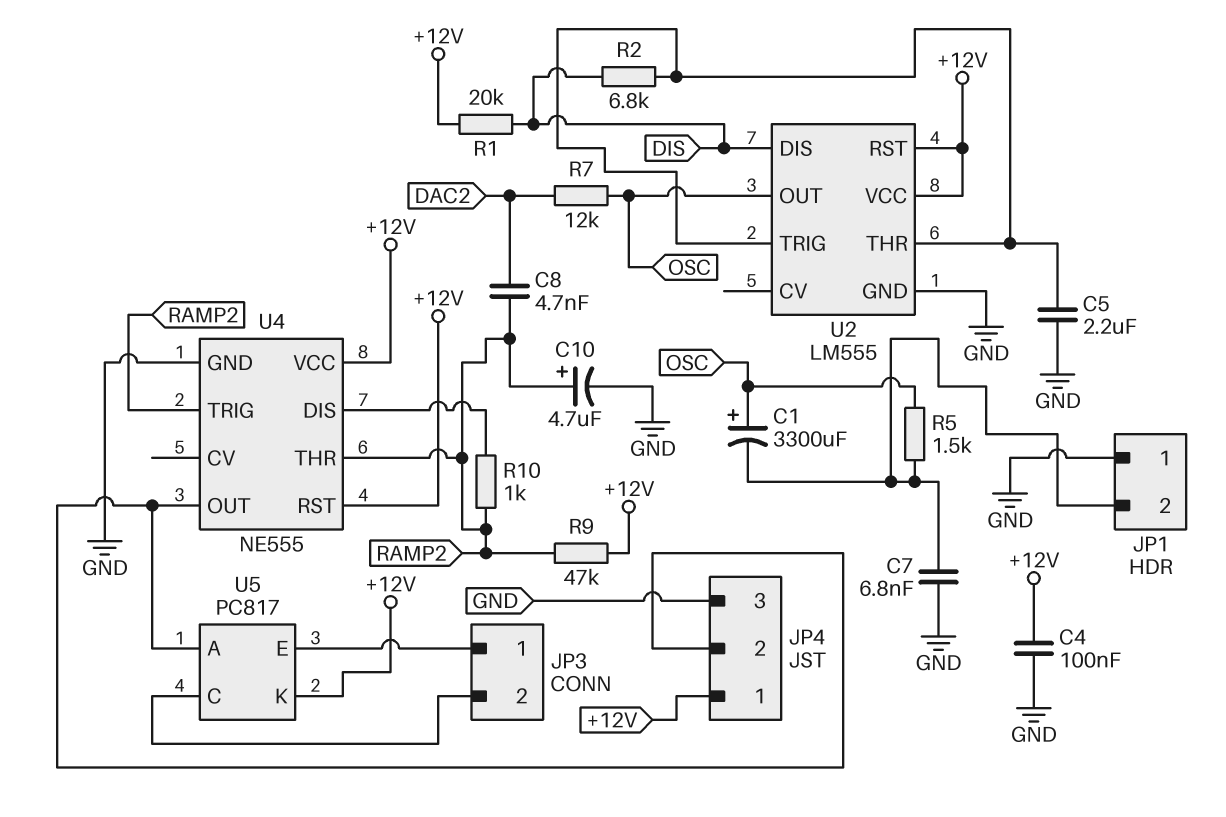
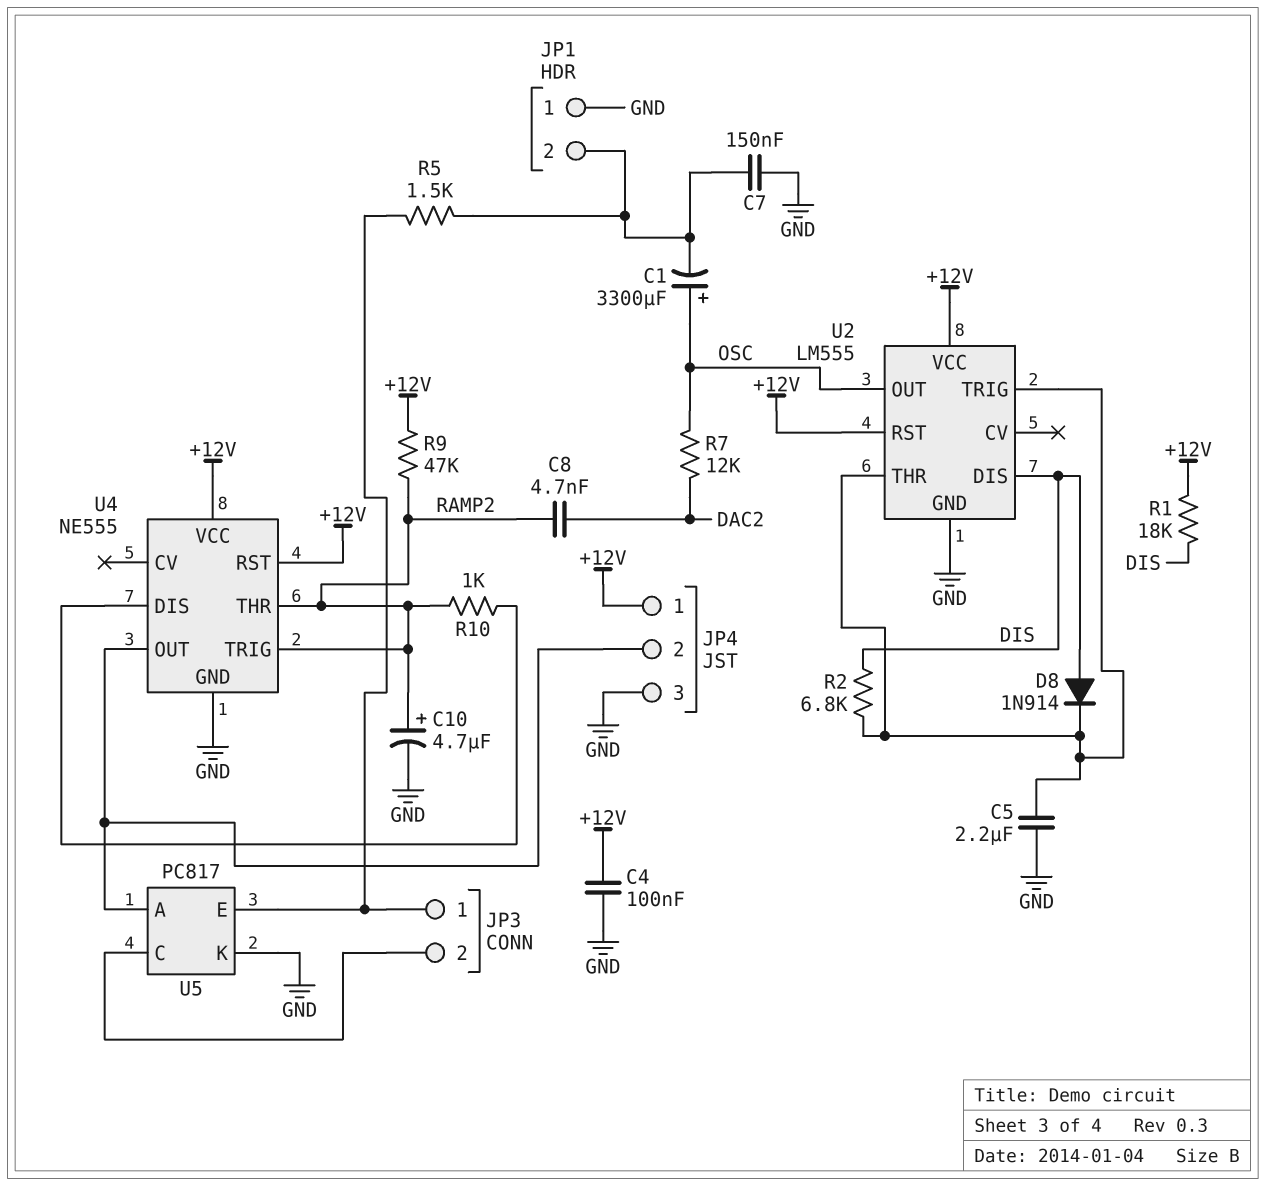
C7: 6.8nF (GND, JP1/2) -> 150nF (GND, JP1/2)
D8: none -> diode 1N914 (A DIS, K U2/THR)
R1: 20k (+12V, DIS) -> 18k (+12V, DIS)
R5: 1.5k (JP1/2, OSC) -> 1.5k (JP1/2, JP3/1)
U5 pin K: +12V -> GND

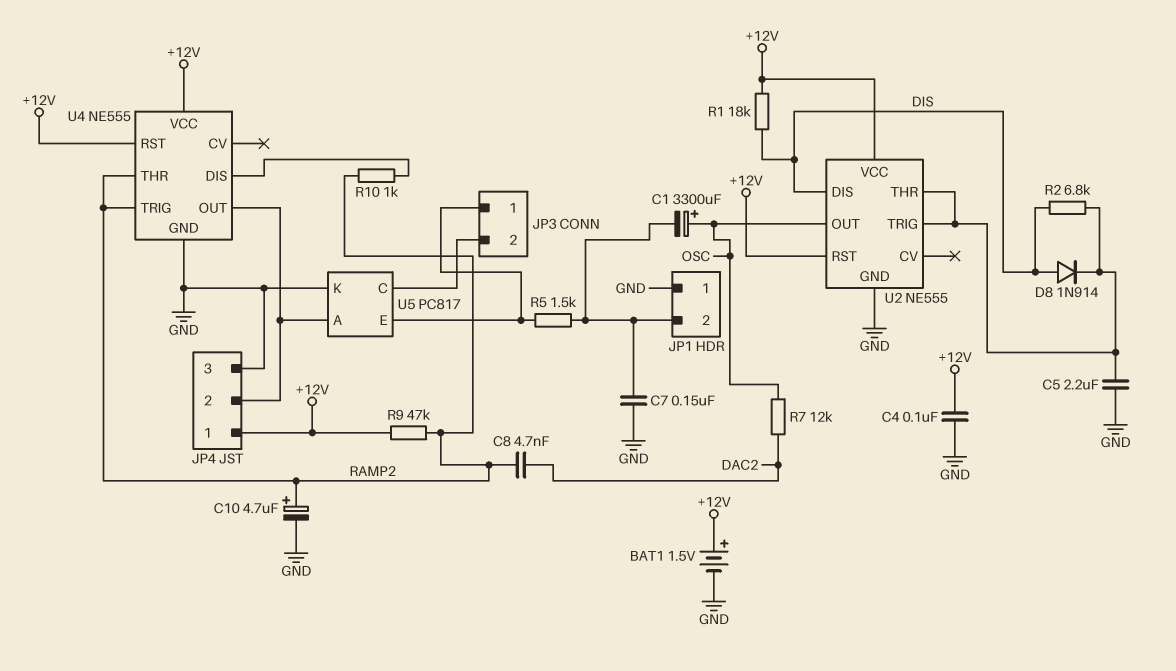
BAT1: none -> 1.5V (plus +12V, minus GND)
U2: LM555 -> NE555

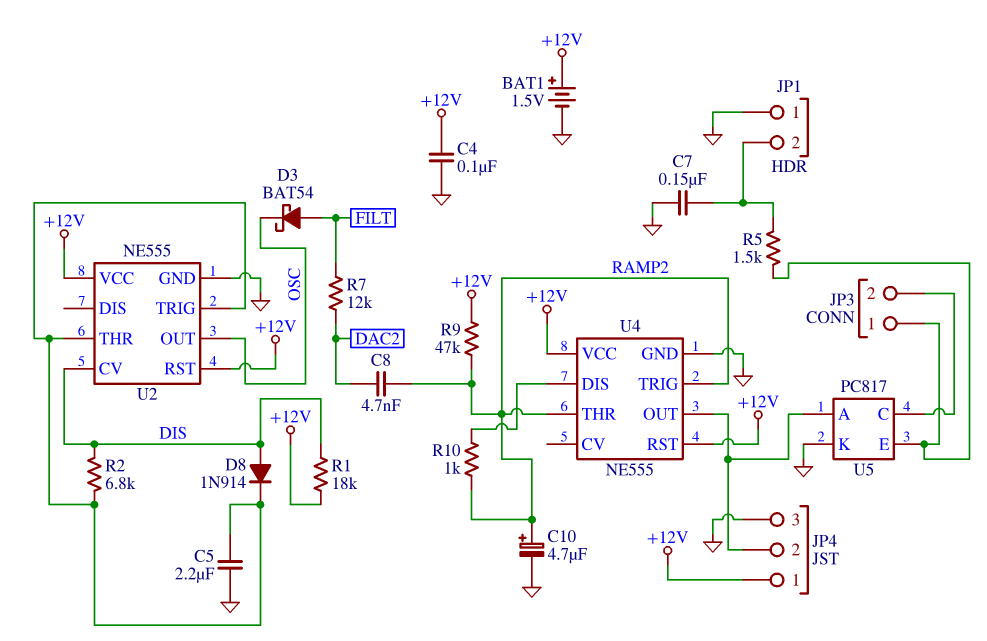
C1: 3300uF (plus OSC, minus JP1/2) -> none
D3: none -> schottky BAT54 (A FILT, K OSC)
R7: 12k (DAC2, OSC) -> 12k (DAC2, FILT)
U2 pin CV: none -> DIS
U2 pin DIS: DIS -> none

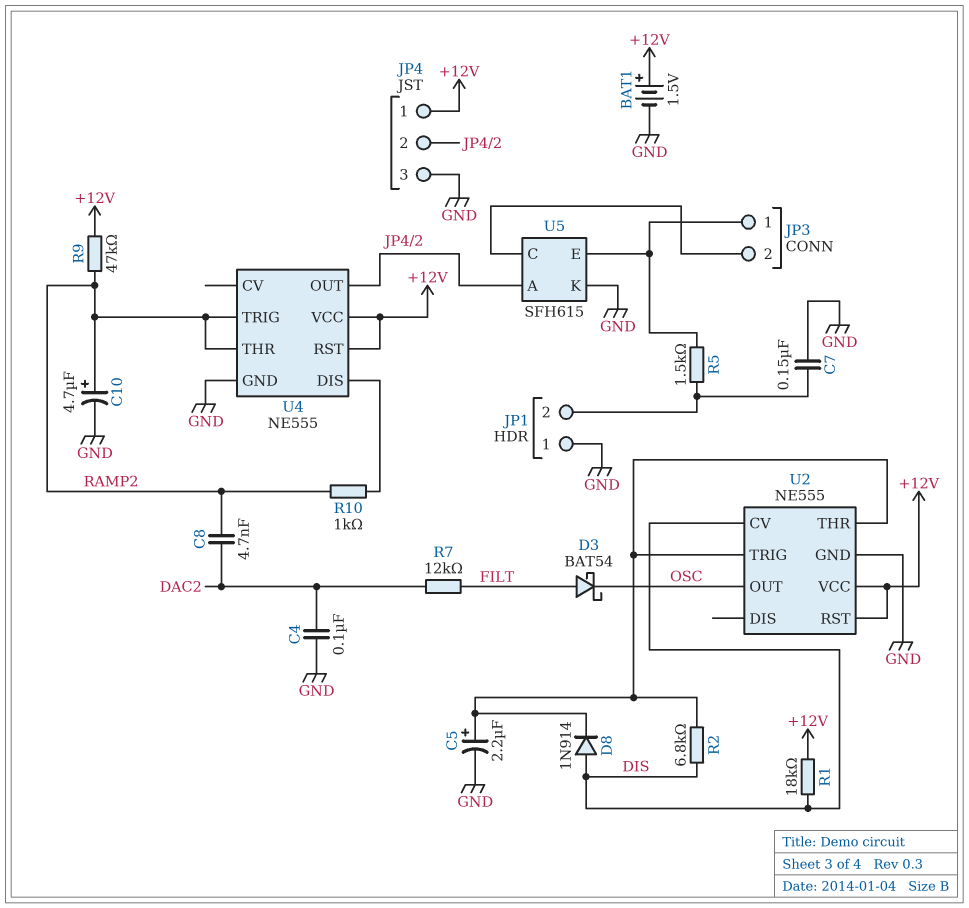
C4: 100nF (+12V, GND) -> 100nF (DAC2, GND)
C5: 2.2uF (GND, U2/THR) -> 2.2uF (plus U2/THR, minus GND)
U5: PC817 -> SFH615

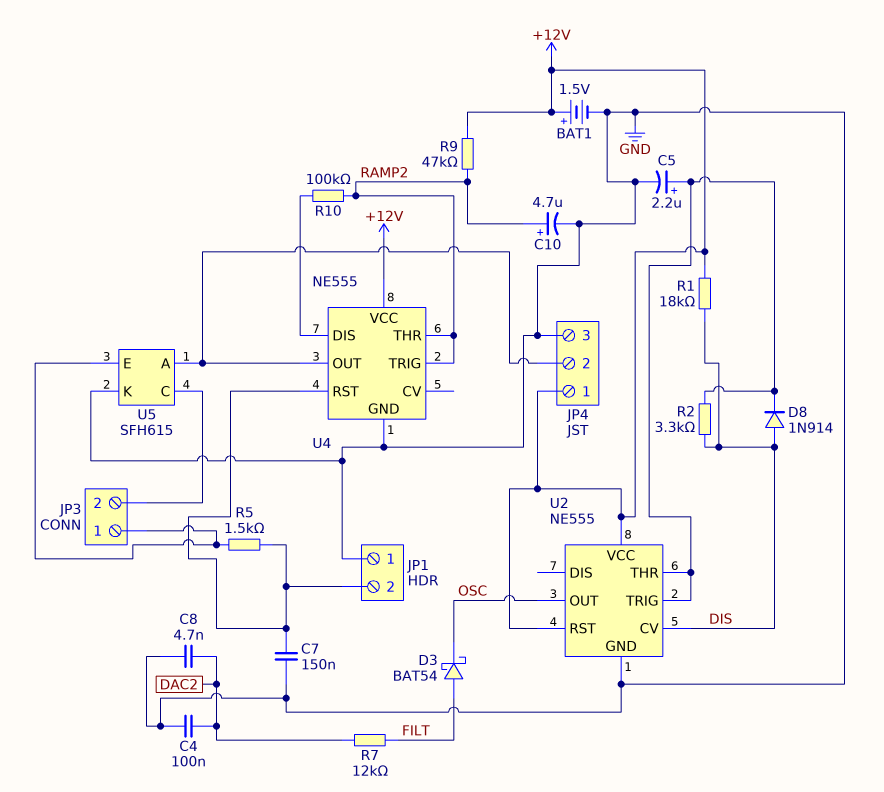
C8: 4.7nF (DAC2, RAMP2) -> 4.7nF (DAC2, GND)
R2: 6.8k (DIS, U2/THR) -> 3.3k (DIS, U2/THR)
R10: 1k (RAMP2, U4/DIS) -> 100k (RAMP2, U4/DIS)
U4 pin RST: +12V -> JP1/2

